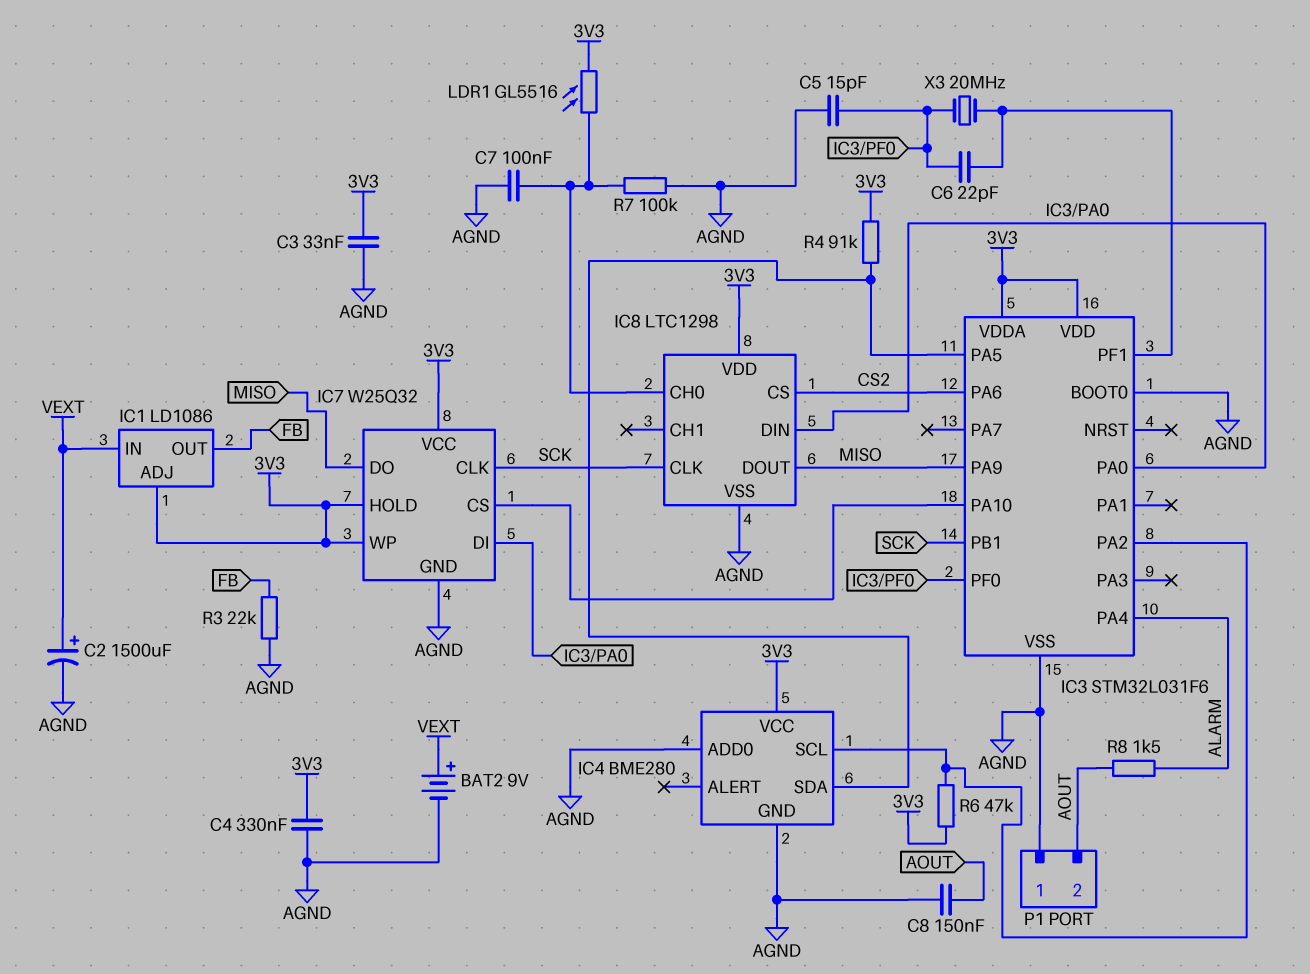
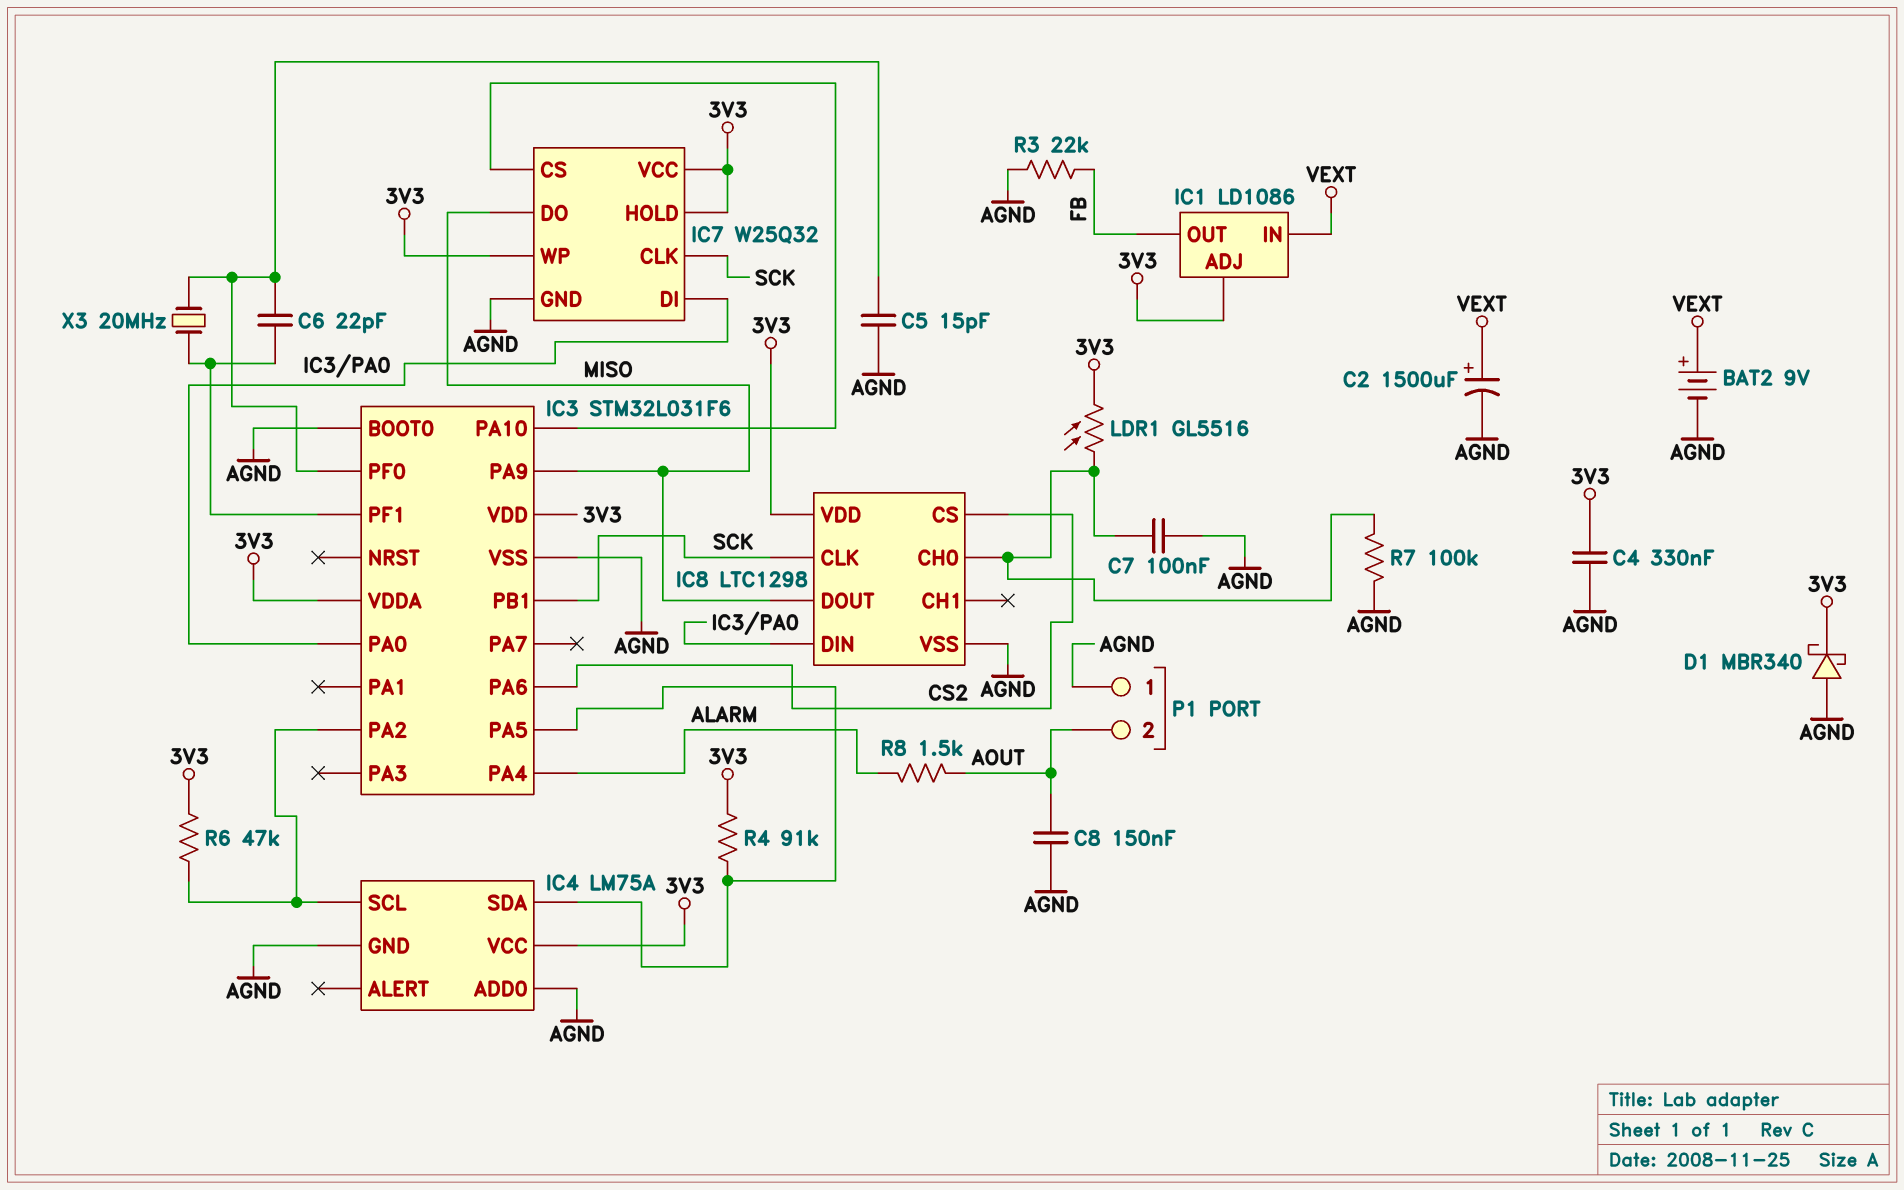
C3: 33nF (3V3, AGND) -> none
D1: none -> schottky MBR340 (A AGND, K 3V3)
IC4: BME280 -> LM75A

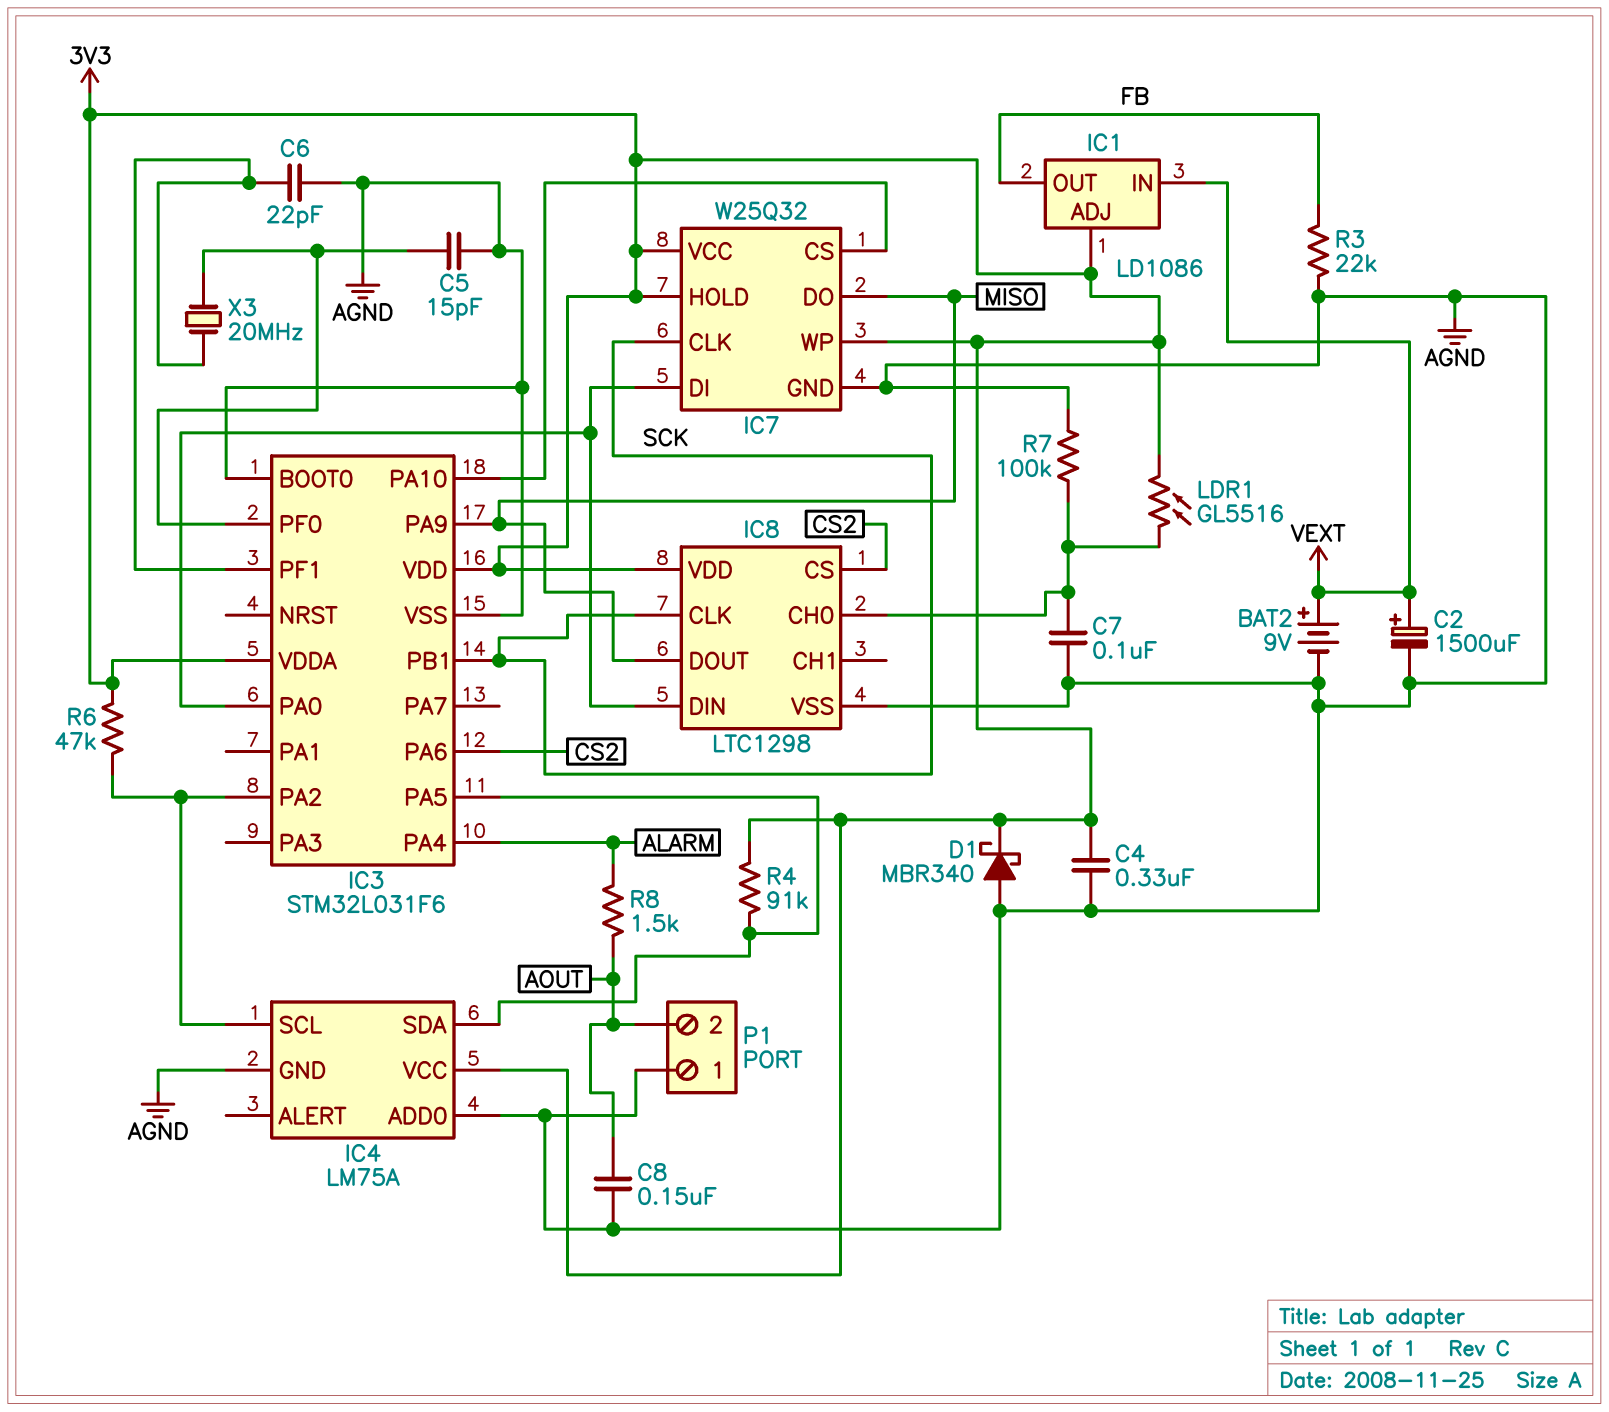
C6: 22pF (IC3/PF0, IC3/PF1) -> 22pF (AGND, IC3/PF1)

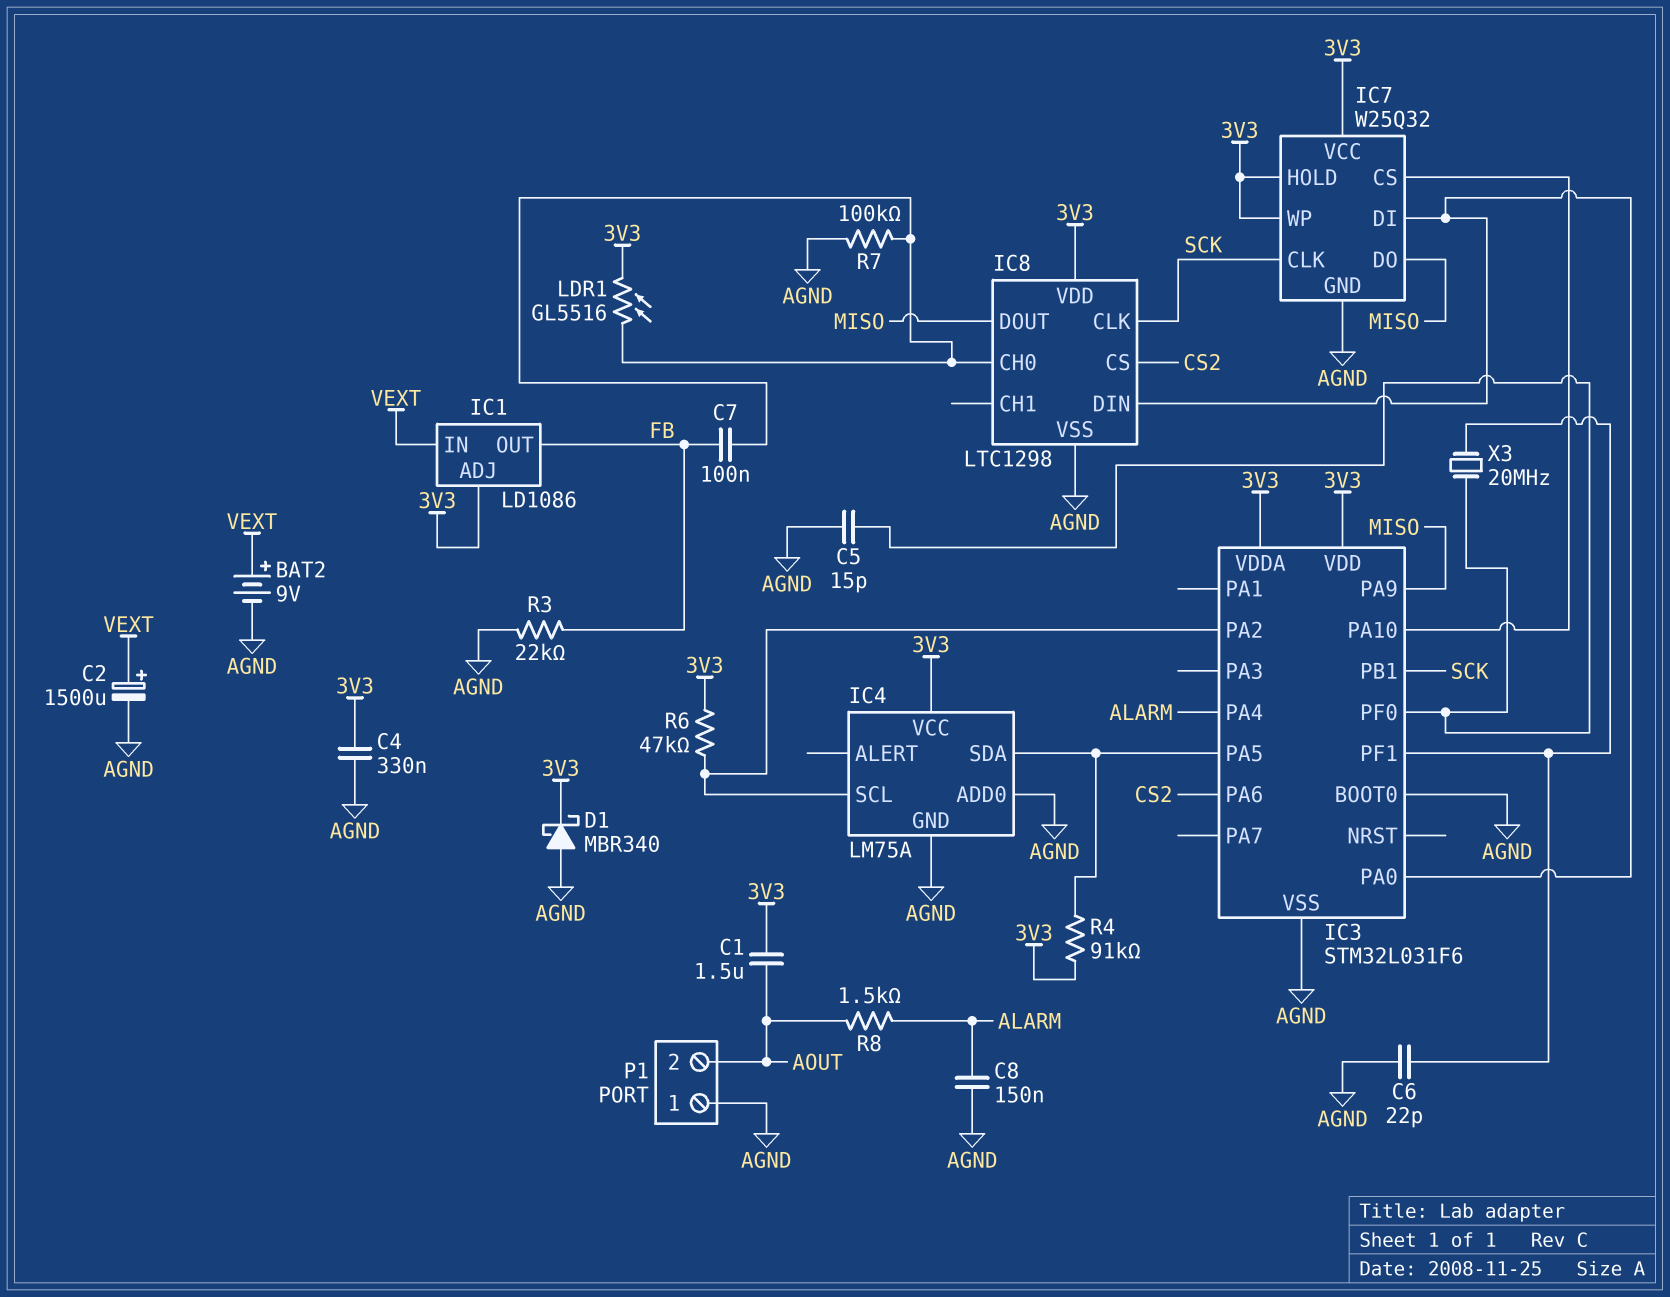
C1: none -> 1.5uF (3V3, AOUT)
C7: 100nF (AGND, IC8/CH0) -> 100nF (FB, IC8/CH0)
C8: 150nF (AGND, AOUT) -> 150nF (AGND, ALARM)

